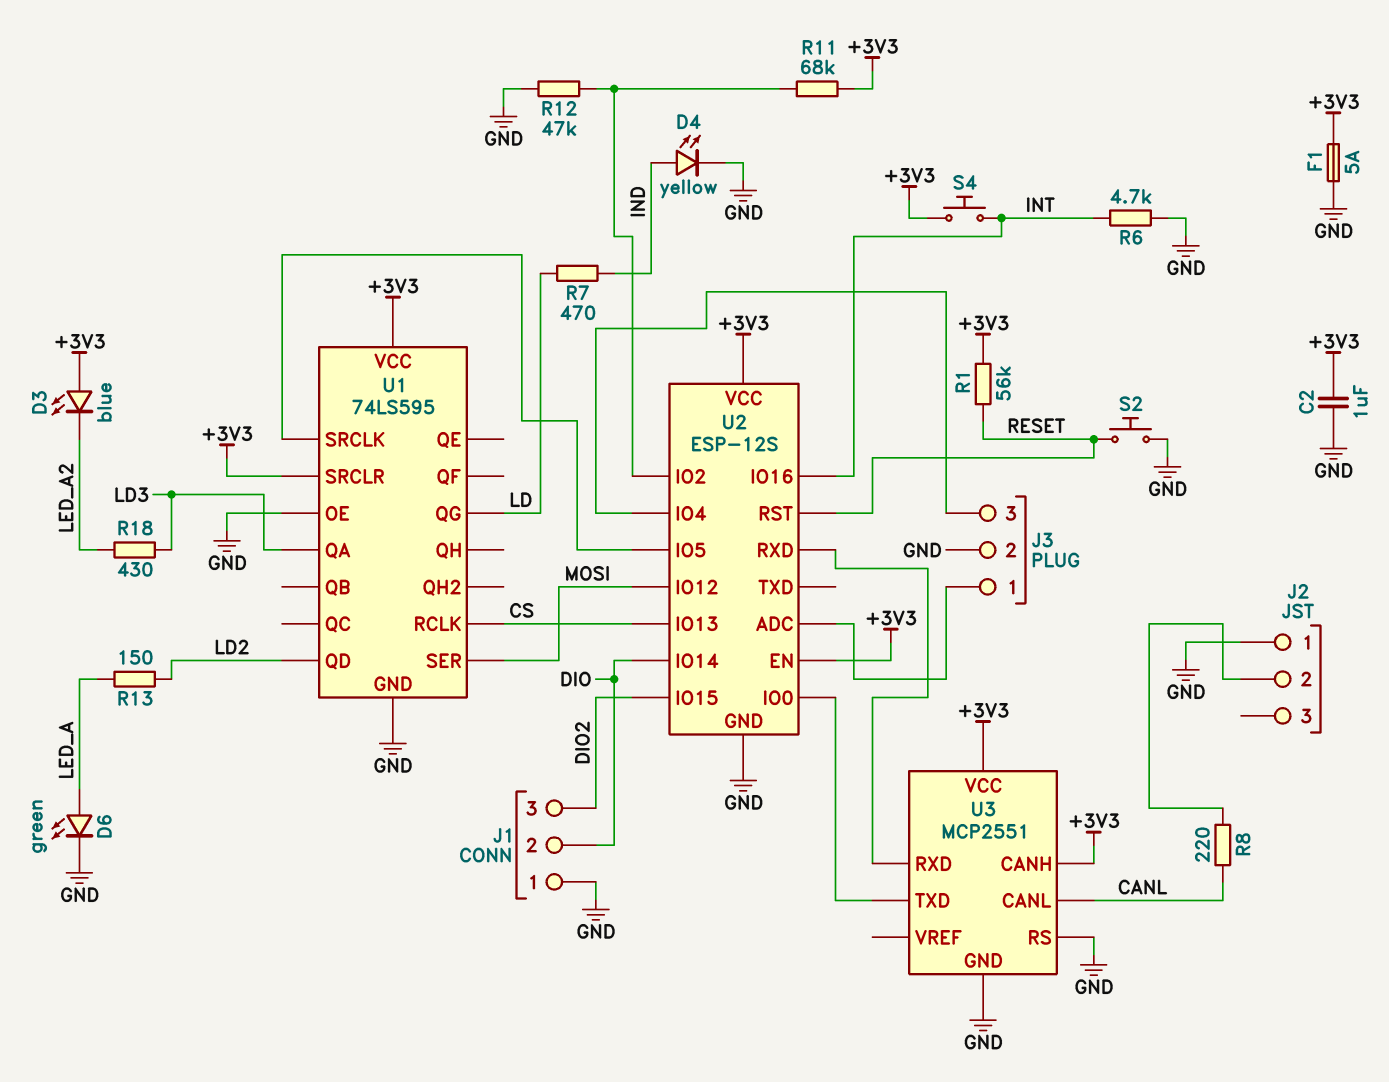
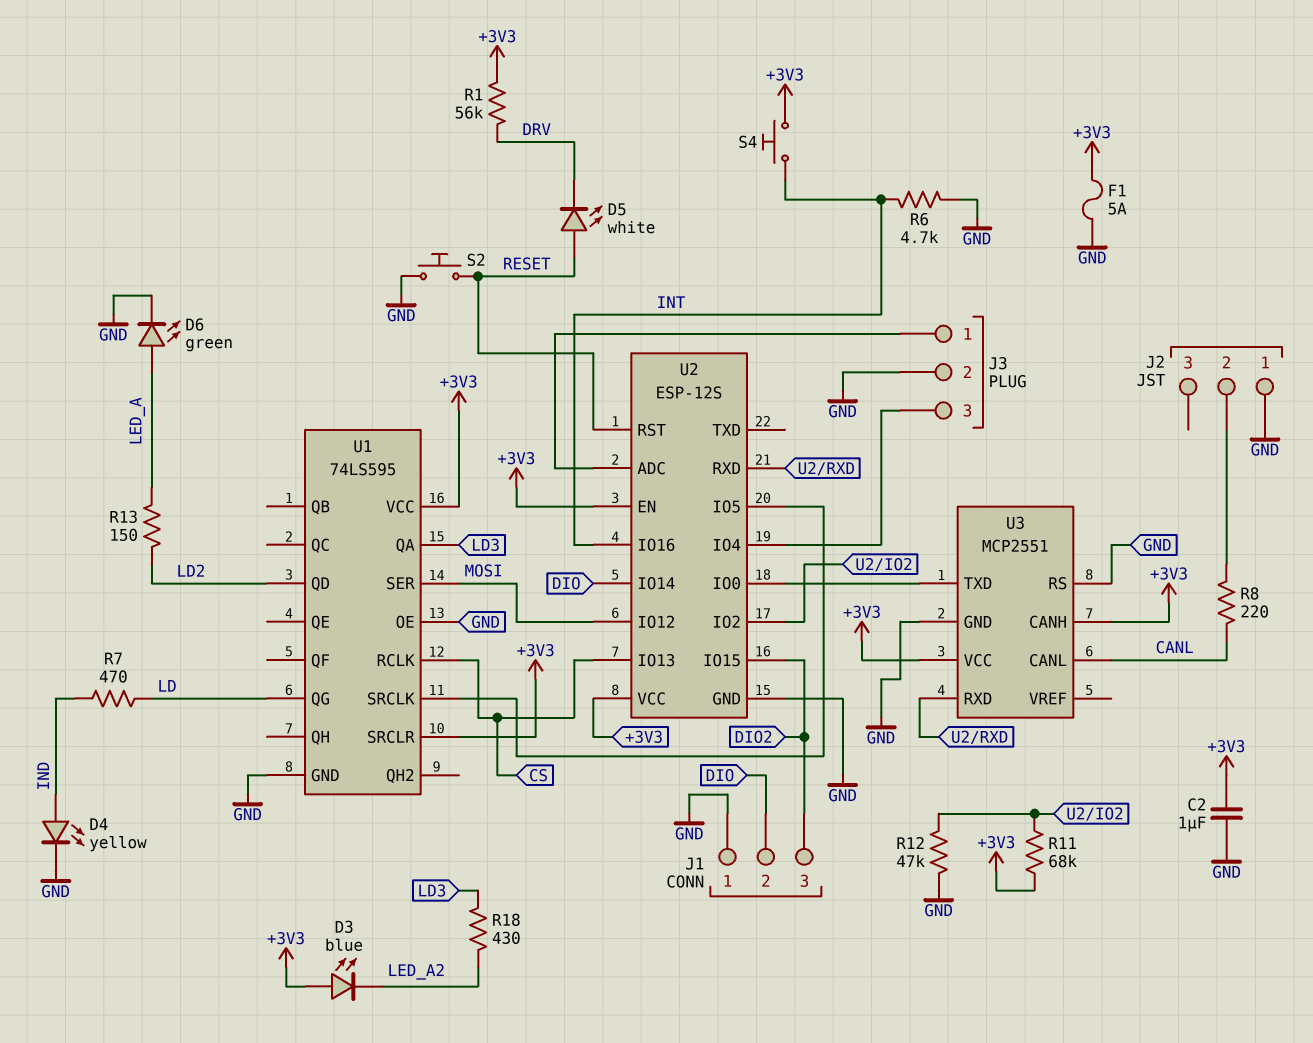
D5: none -> LED white (A RESET, K DRV)
R1: 56k (+3V3, RESET) -> 56k (+3V3, DRV)

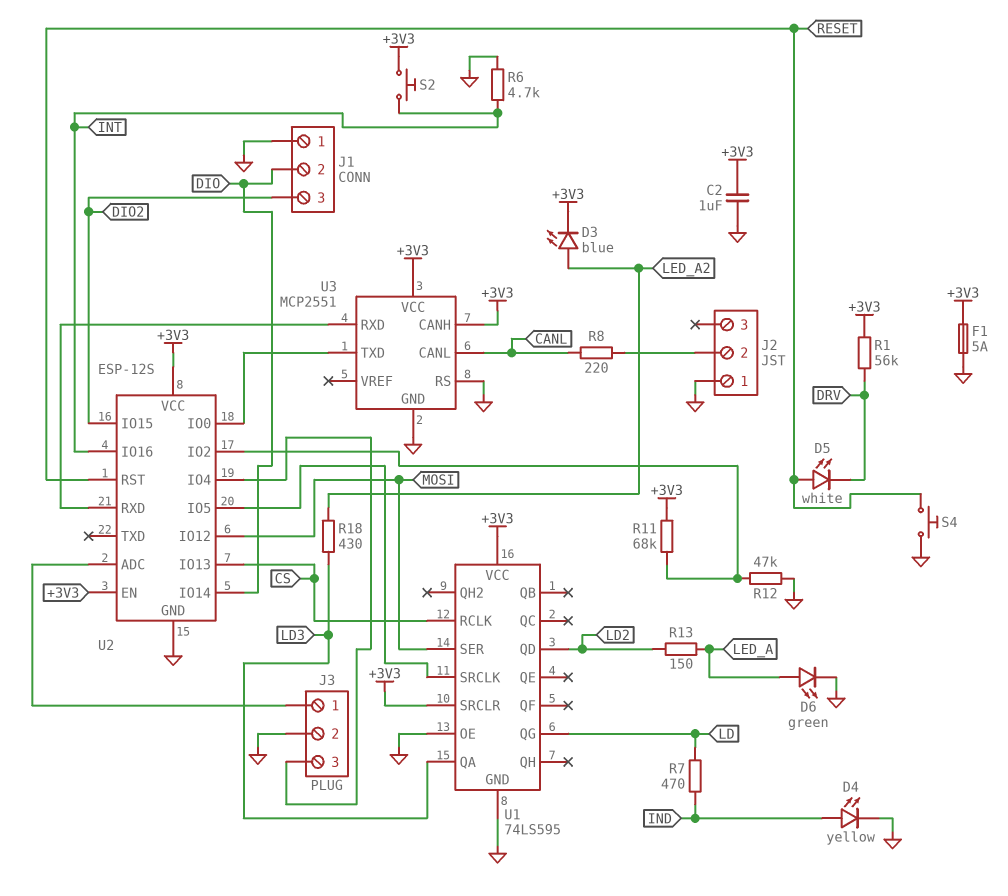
D3: LED blue (A +3V3, K LED_A2) -> LED blue (A LED_A2, K +3V3)
S2: button (GND, RESET) -> button (+3V3, INT)
S4: button (+3V3, INT) -> button (GND, RESET)

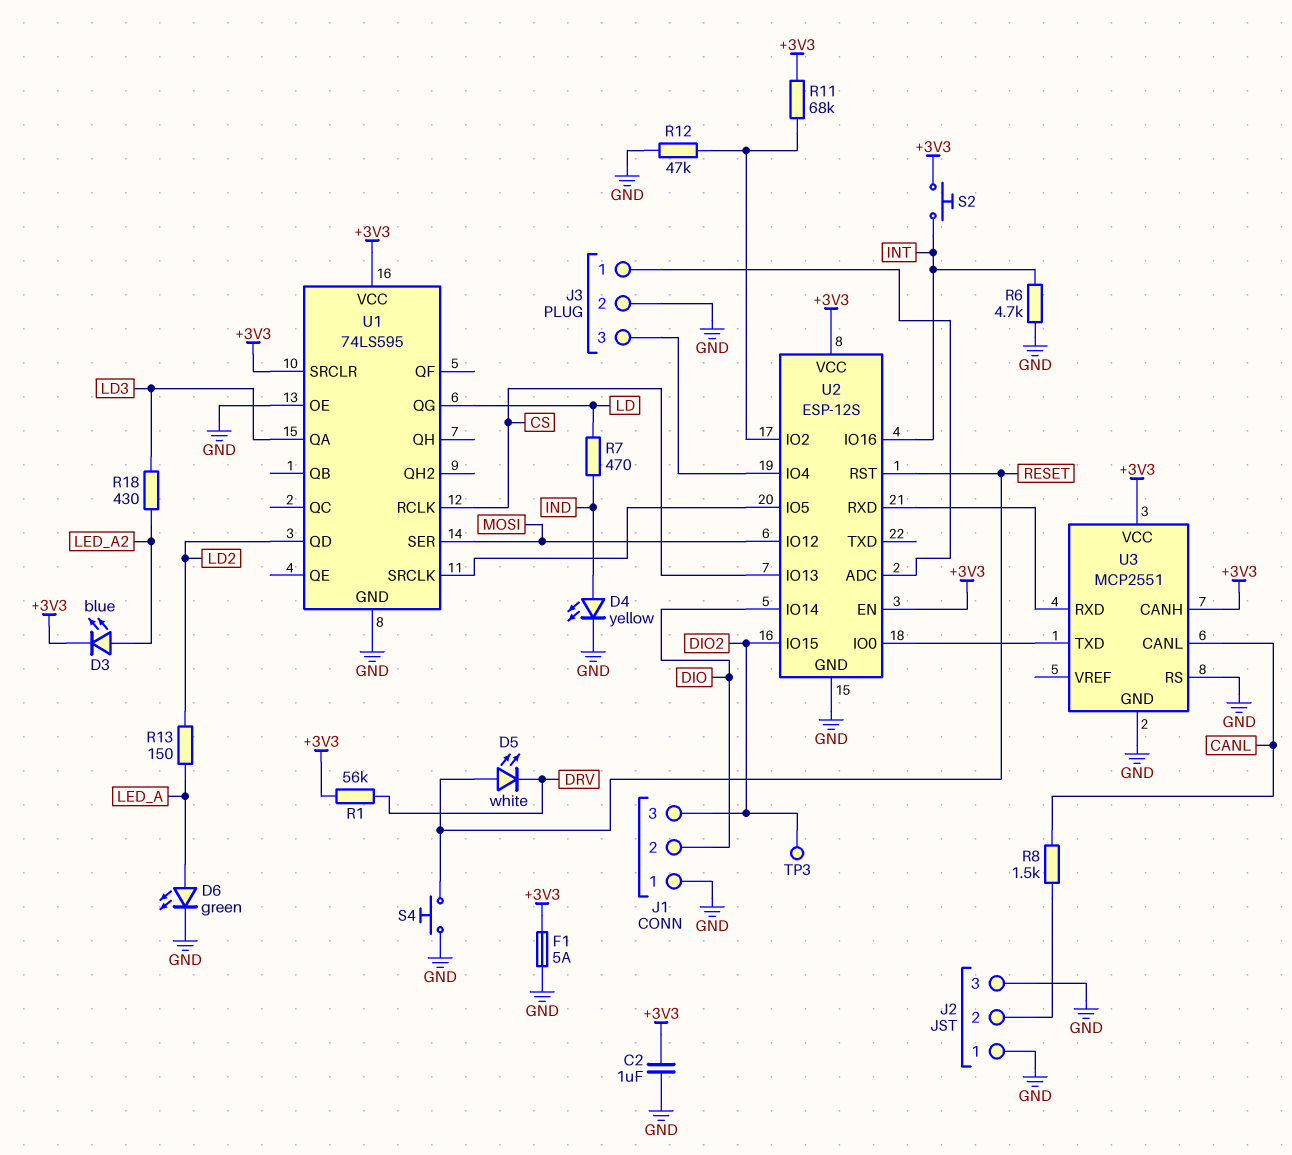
J2 pin 3: none -> GND
R8: 220 (CANL, J2/2) -> 1.5k (CANL, J2/2)
TP3: none -> test point (DIO2)

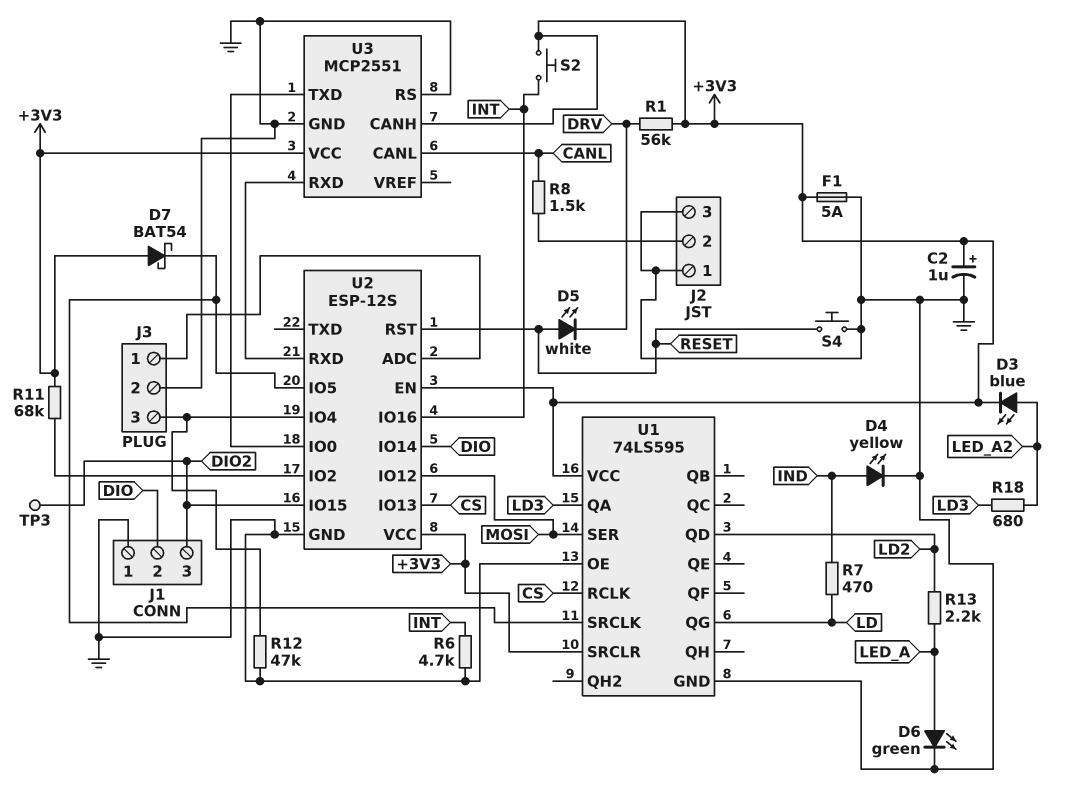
C2: 1uF (+3V3, GND) -> 1uF (plus +3V3, minus GND)
D7: none -> schottky BAT54 (A +3V3, K U1/SRCLK)
R12: 47k (GND, U2/IO2) -> 47k (GND, J3/3)
R13: 150 (LD2, LED_A) -> 2.2k (LD2, LED_A)
R18: 430 (LD3, LED_A2) -> 680 (LD3, LED_A2)

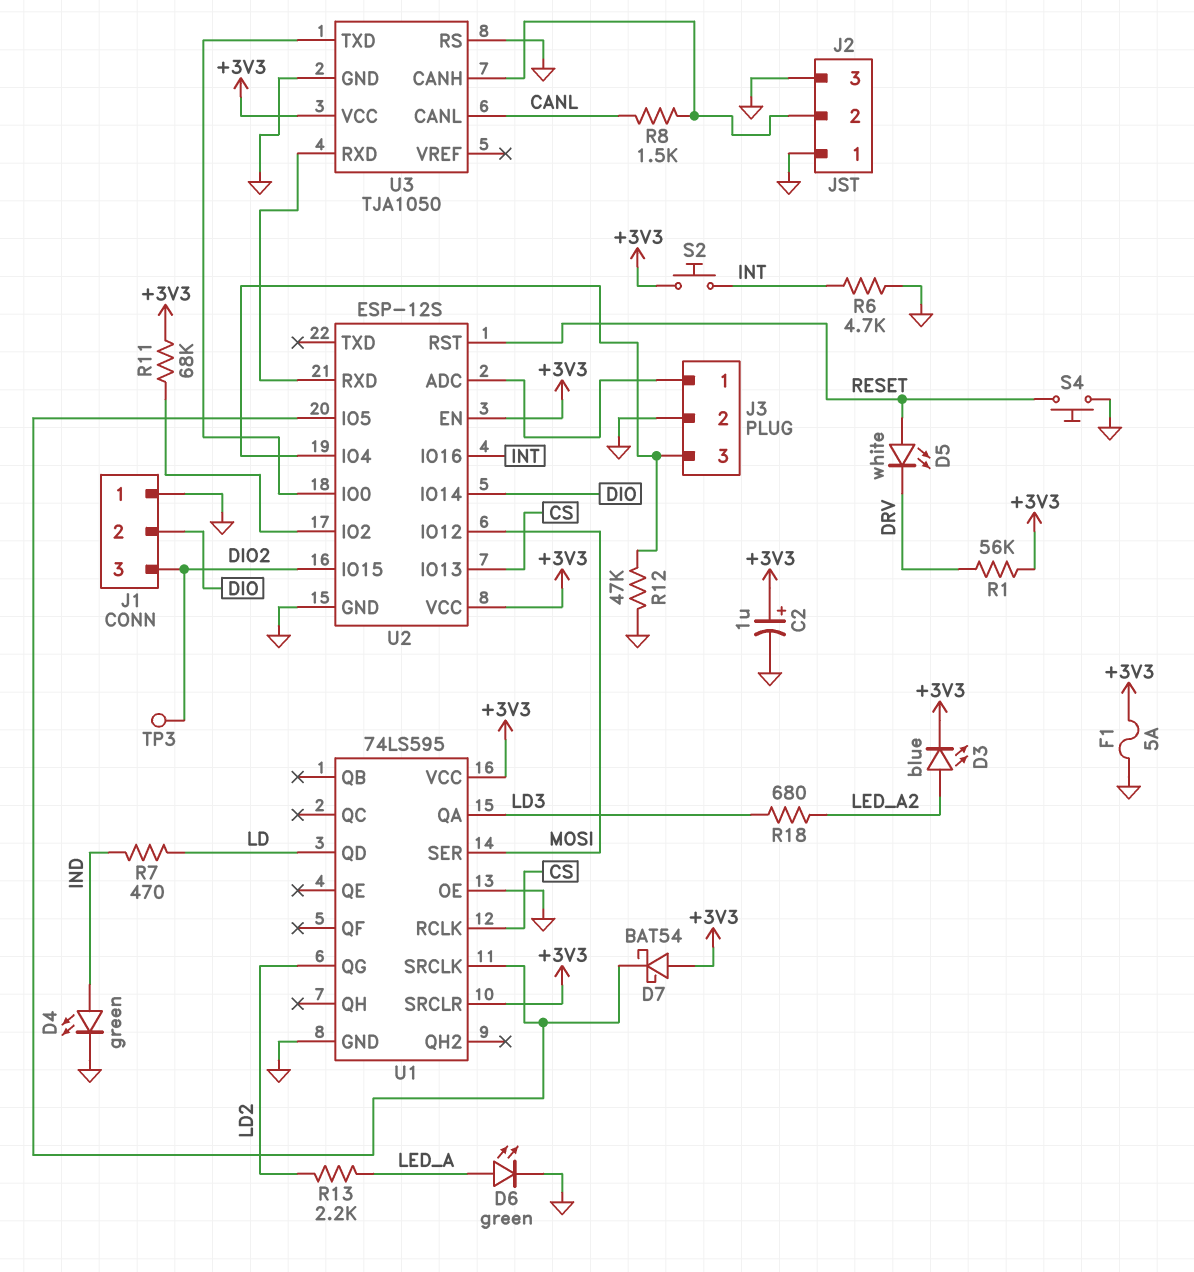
D4: LED yellow (A IND, K GND) -> LED green (A IND, K GND)
U1 pin QD: LD2 -> LD
U1 pin QG: LD -> LD2
U3: MCP2551 -> TJA1050
U3 pin CANH: +3V3 -> J2/2

